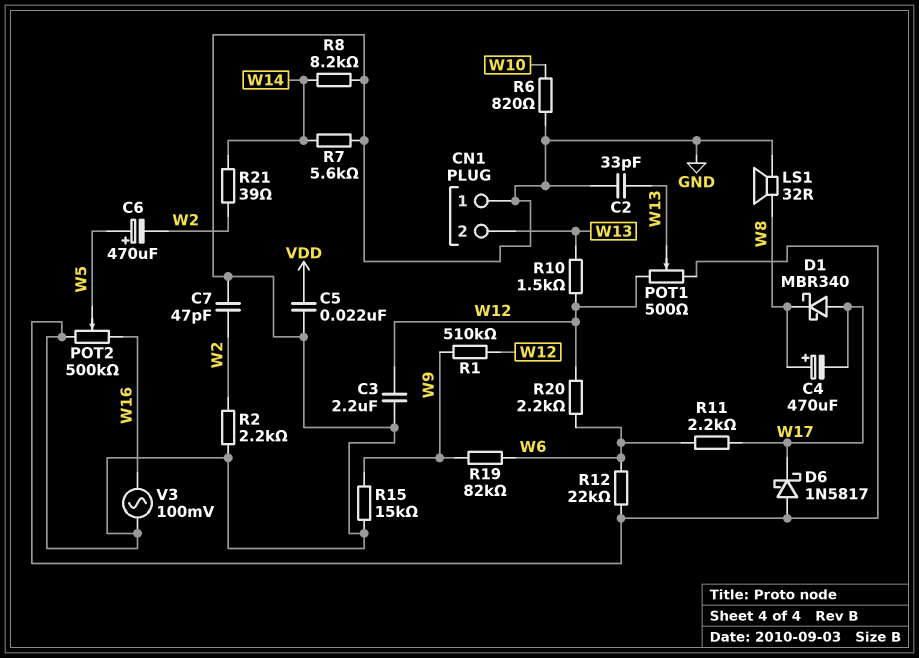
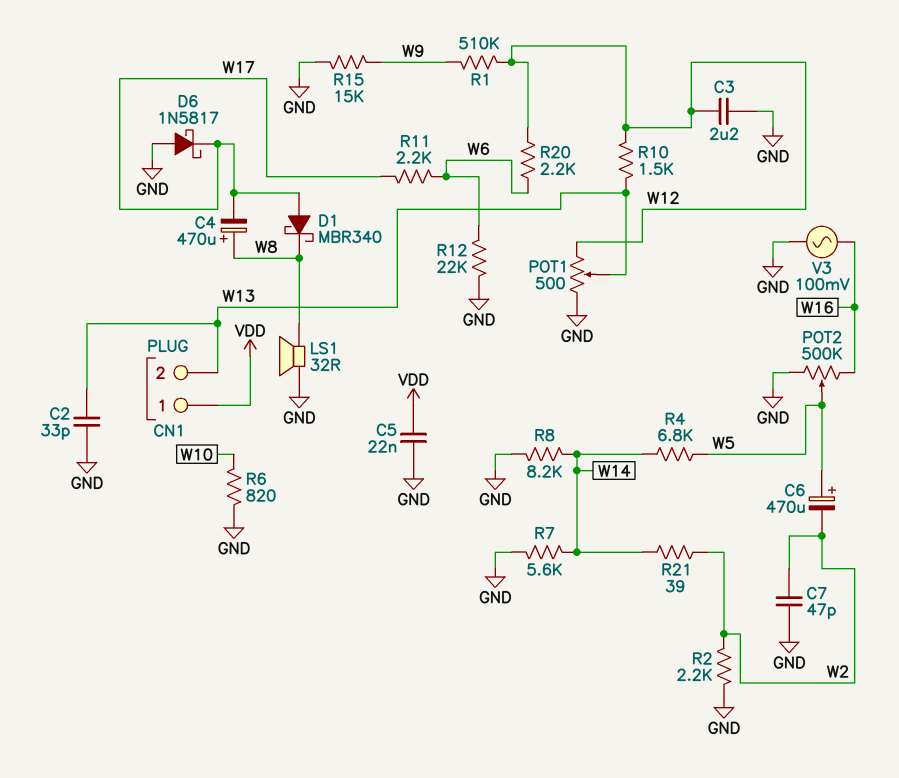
CN1 pin 1: GND -> VDD
R4: none -> 6.8k (W5, W14)
R19: 82k (W6, W9) -> none

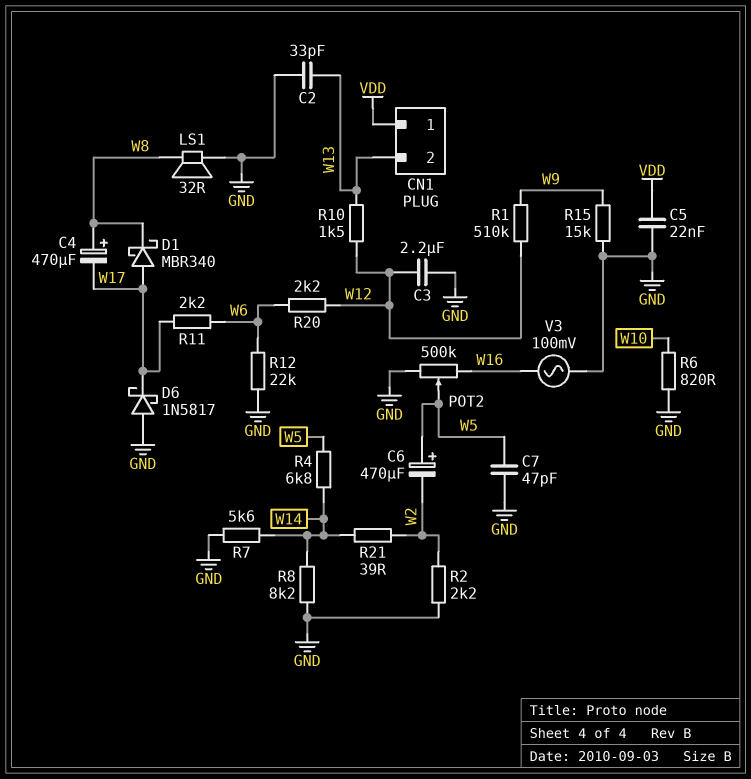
C7: 47pF (GND, W2) -> 47pF (GND, W5)
POT1: 500 (GND, W12, wiper W13) -> none

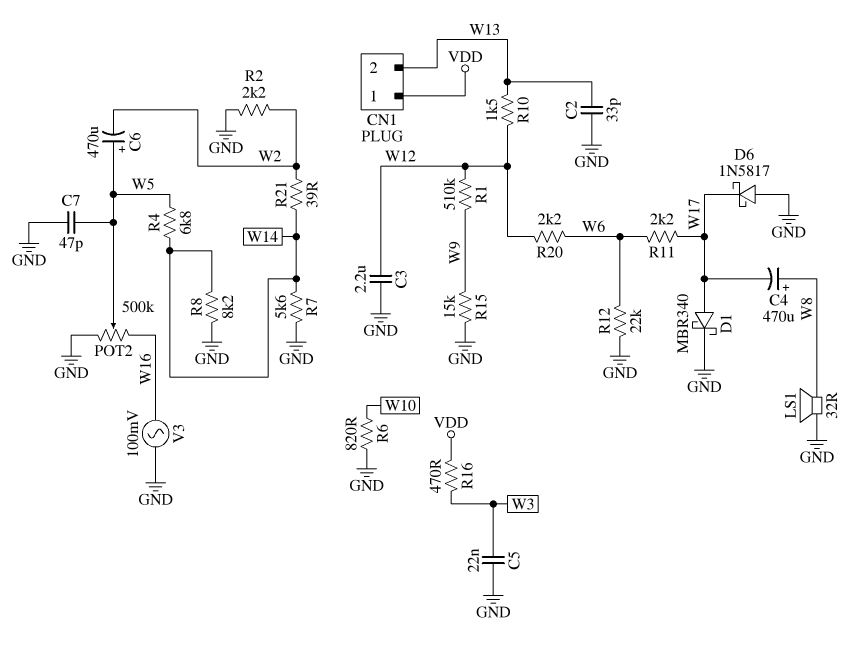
C5: 22nF (GND, VDD) -> 22nF (GND, W3)
D1: schottky MBR340 (A W17, K W8) -> schottky MBR340 (A W17, K GND)
R16: none -> 470 (VDD, W3)

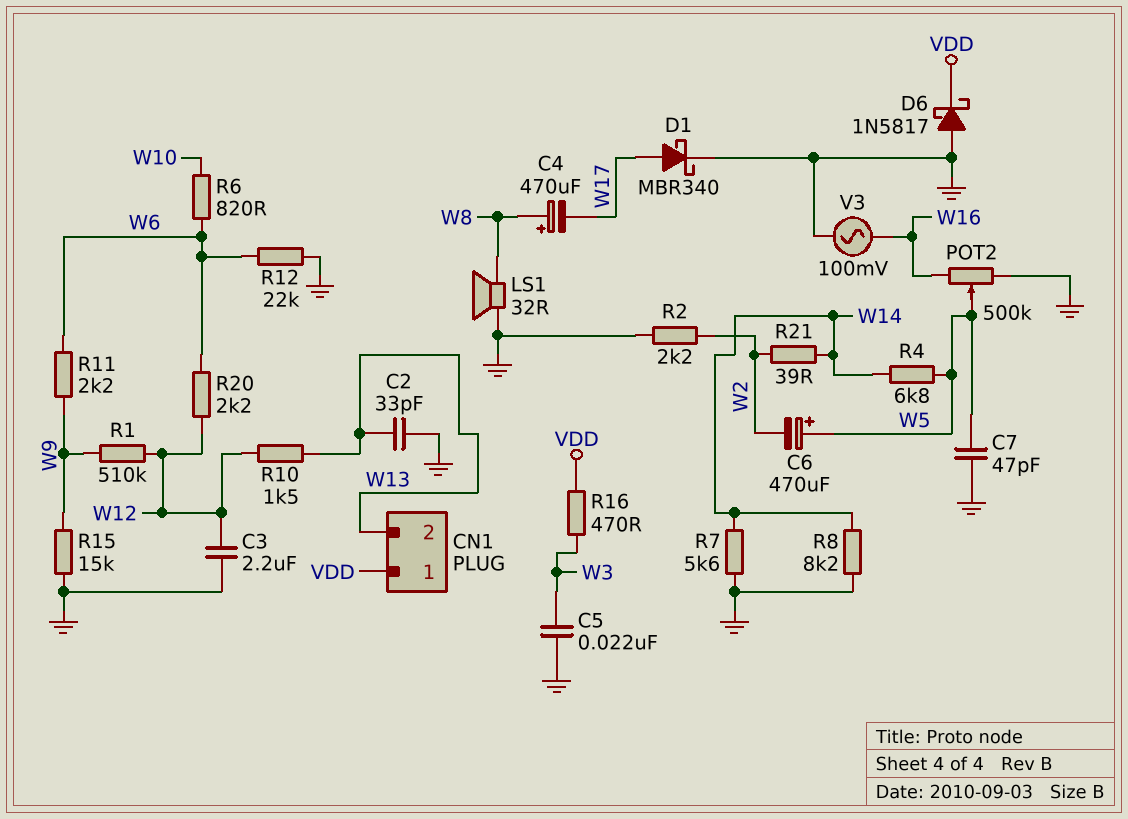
D6: schottky 1N5817 (A GND, K W17) -> schottky 1N5817 (A GND, K VDD)
R6: 820 (GND, W10) -> 820 (W6, W10)
R11: 2.2k (W6, W17) -> 2.2k (W6, W9)

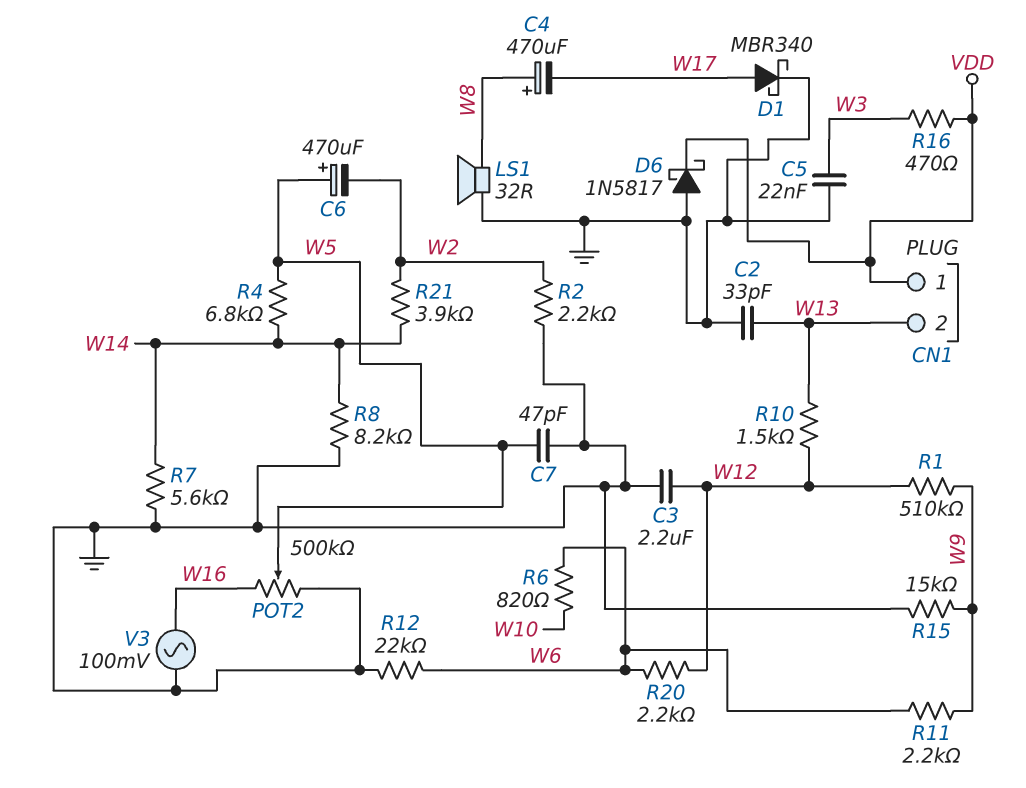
R21: 39 (W2, W14) -> 3.9k (W2, W14)

